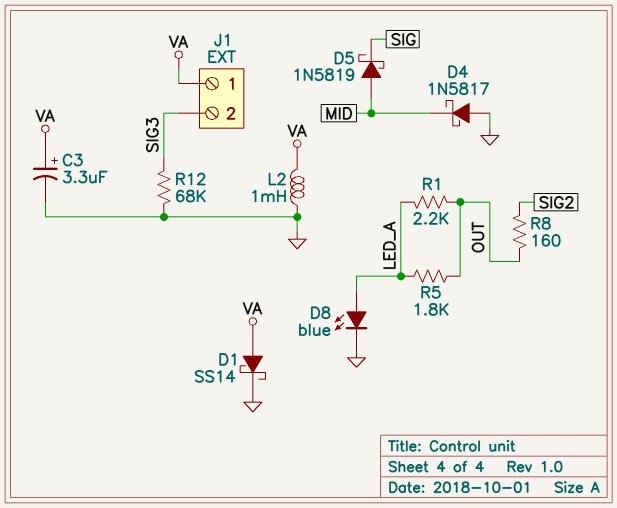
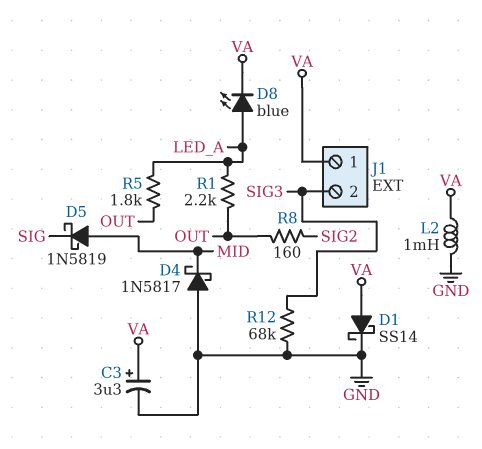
D8: LED blue (A LED_A, K GND) -> LED blue (A LED_A, K VA)

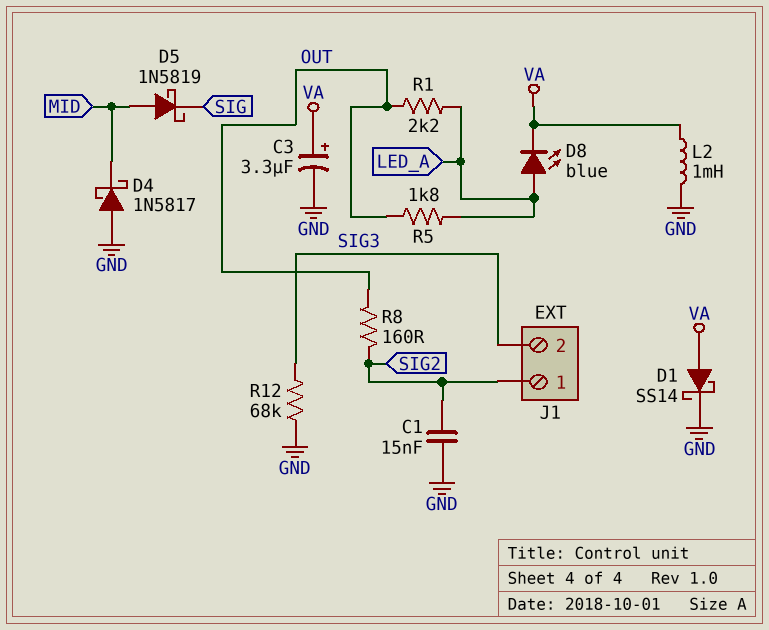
C1: none -> 15nF (GND, SIG2)
J1 pin 1: VA -> SIG2

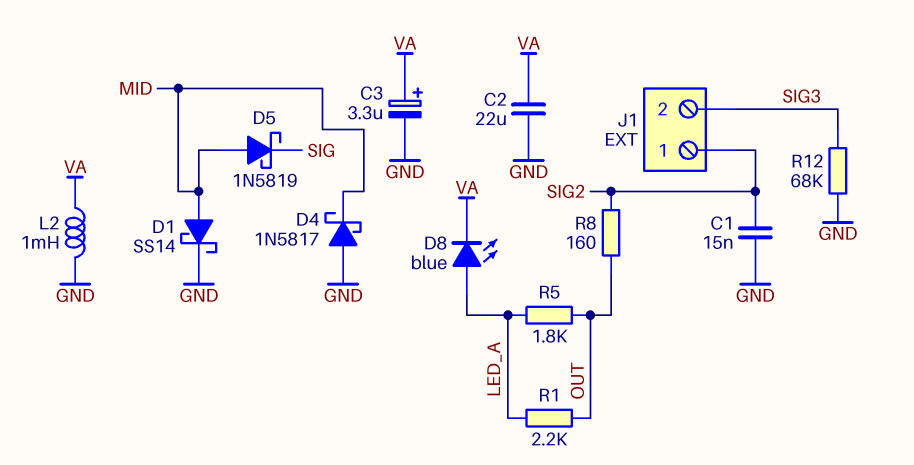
C2: none -> 22uF (GND, VA)
D1: schottky SS14 (A VA, K GND) -> schottky SS14 (A MID, K GND)

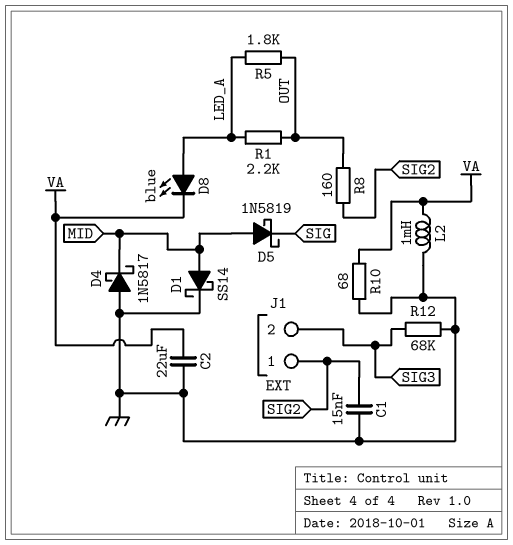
C3: 3.3uF (plus VA, minus GND) -> none
R10: none -> 68 (GND, VA)

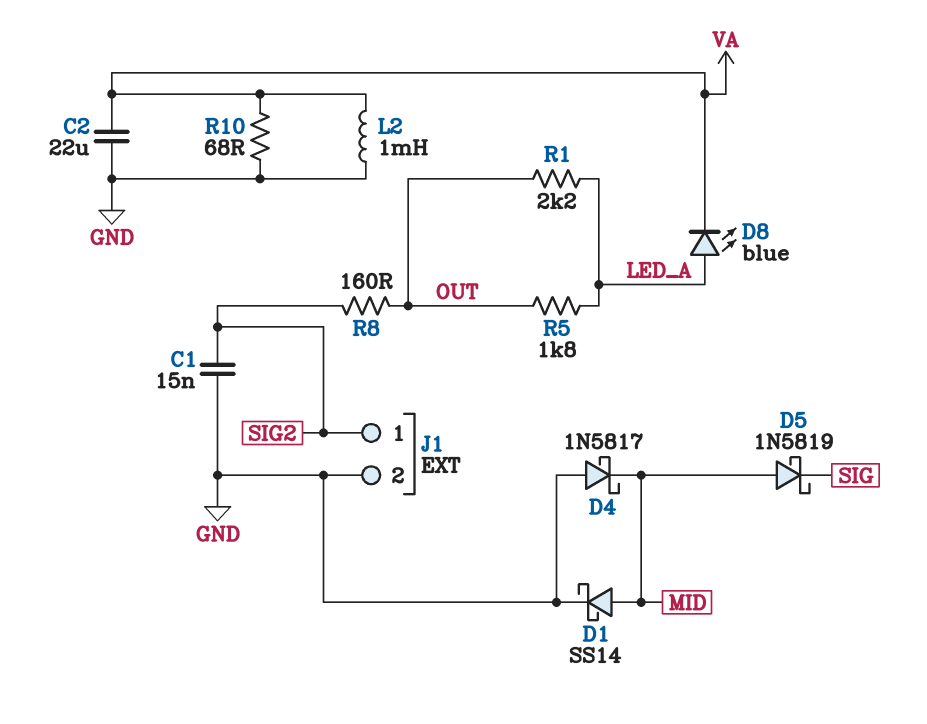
J1 pin 2: SIG3 -> GND
R12: 68k (GND, SIG3) -> none

